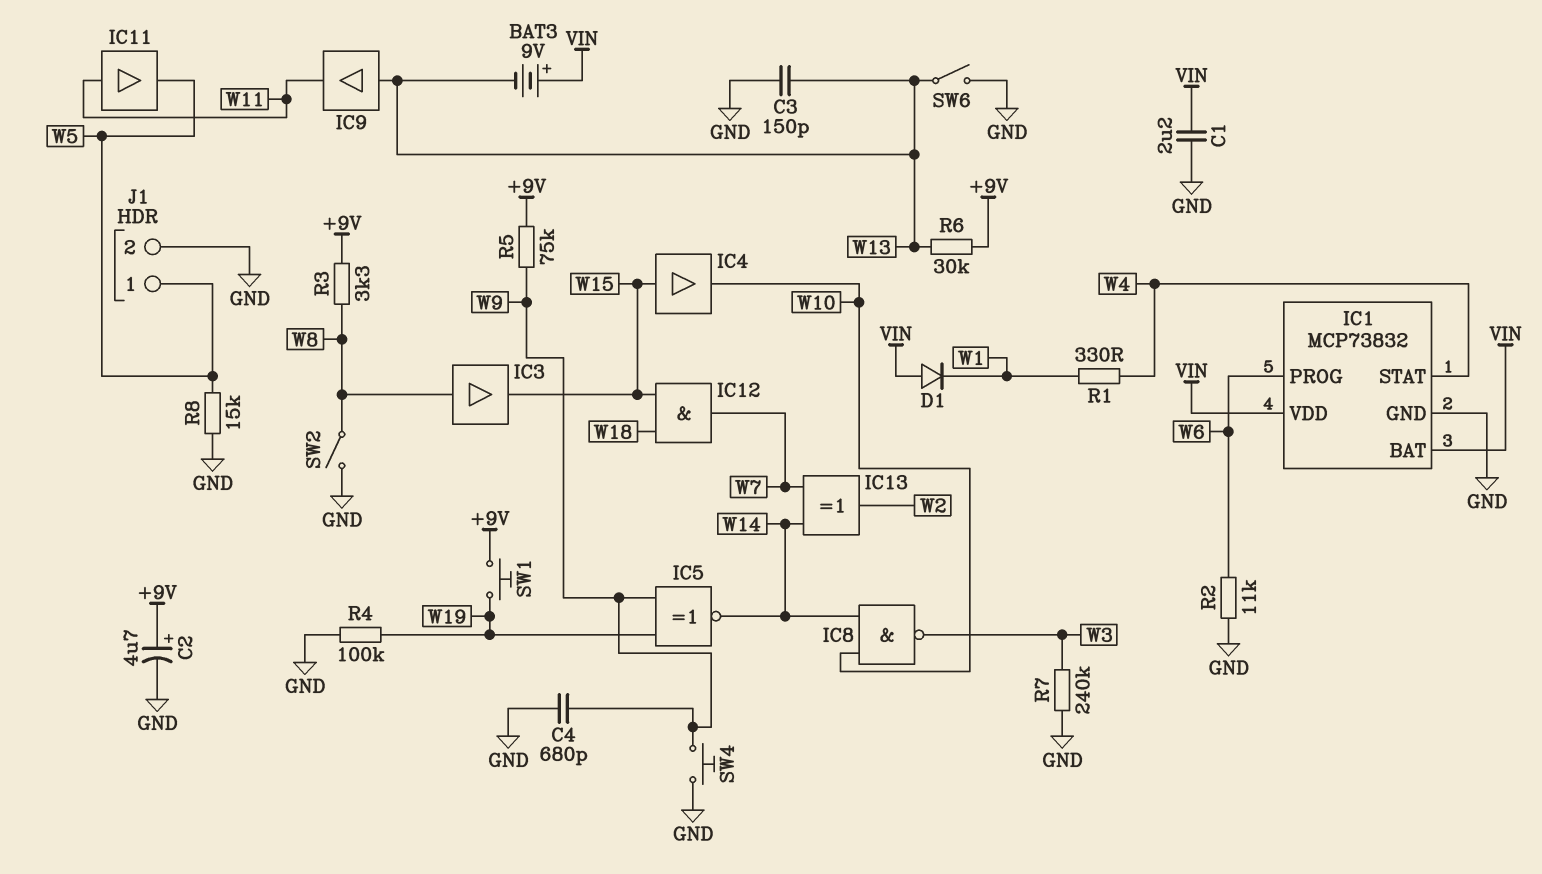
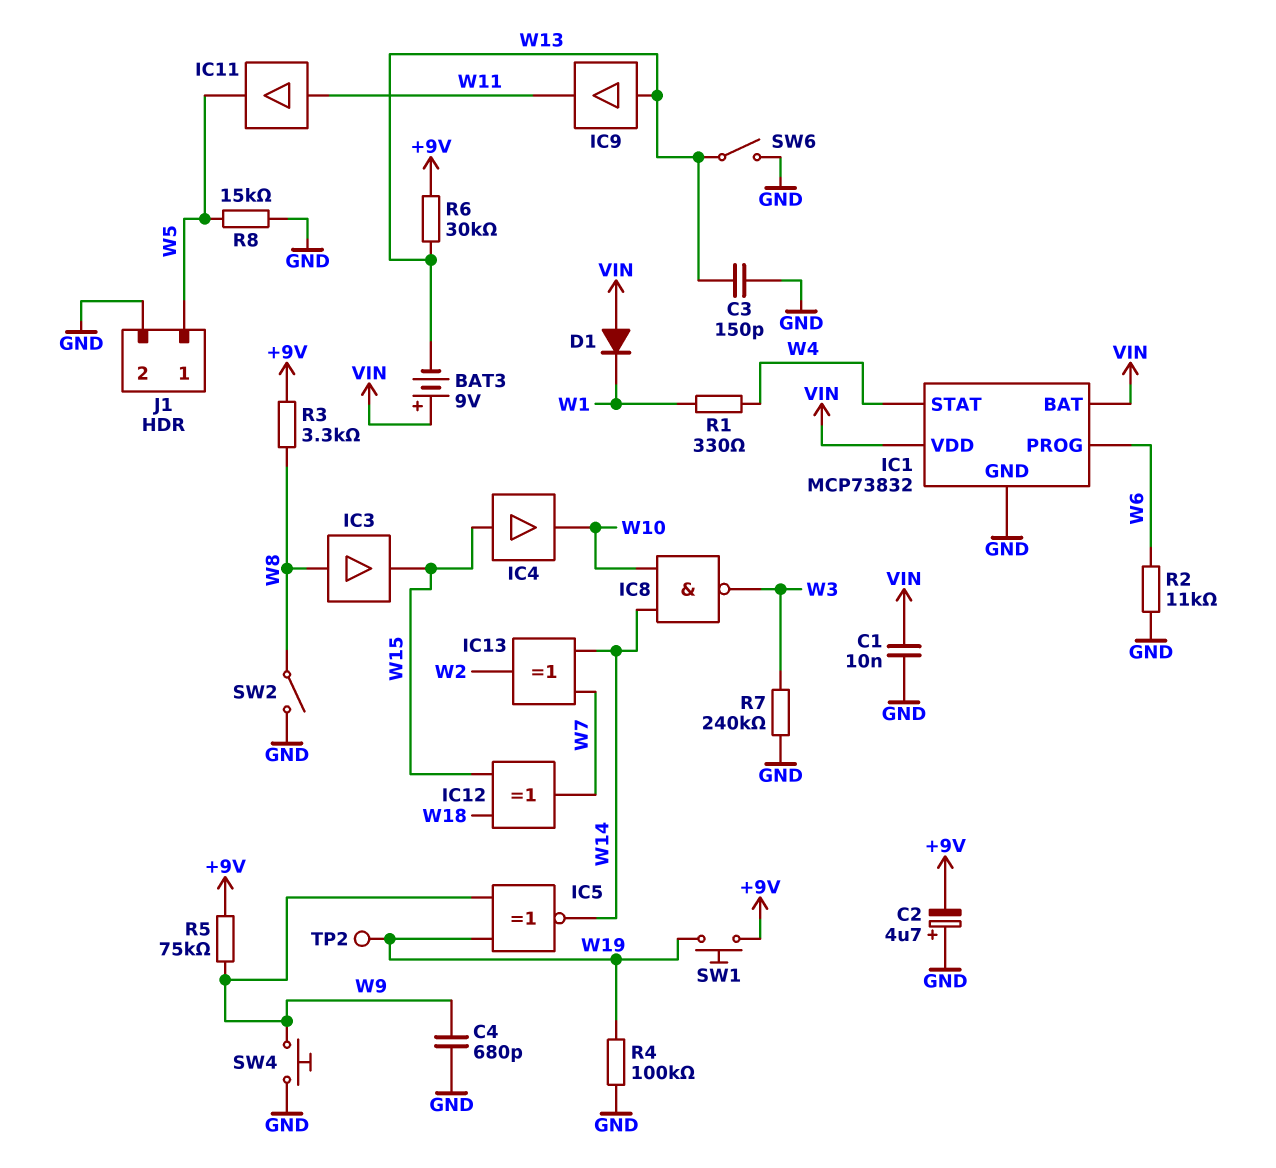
C1: 2.2uF (GND, VIN) -> 10nF (GND, VIN)
C2: 4.7uF (plus +9V, minus GND) -> 4.7uF (plus GND, minus +9V)
IC12: AND (in W15, in W18, out W7) -> XOR (in W15, in W18, out W7)
TP2: none -> test point (W19)

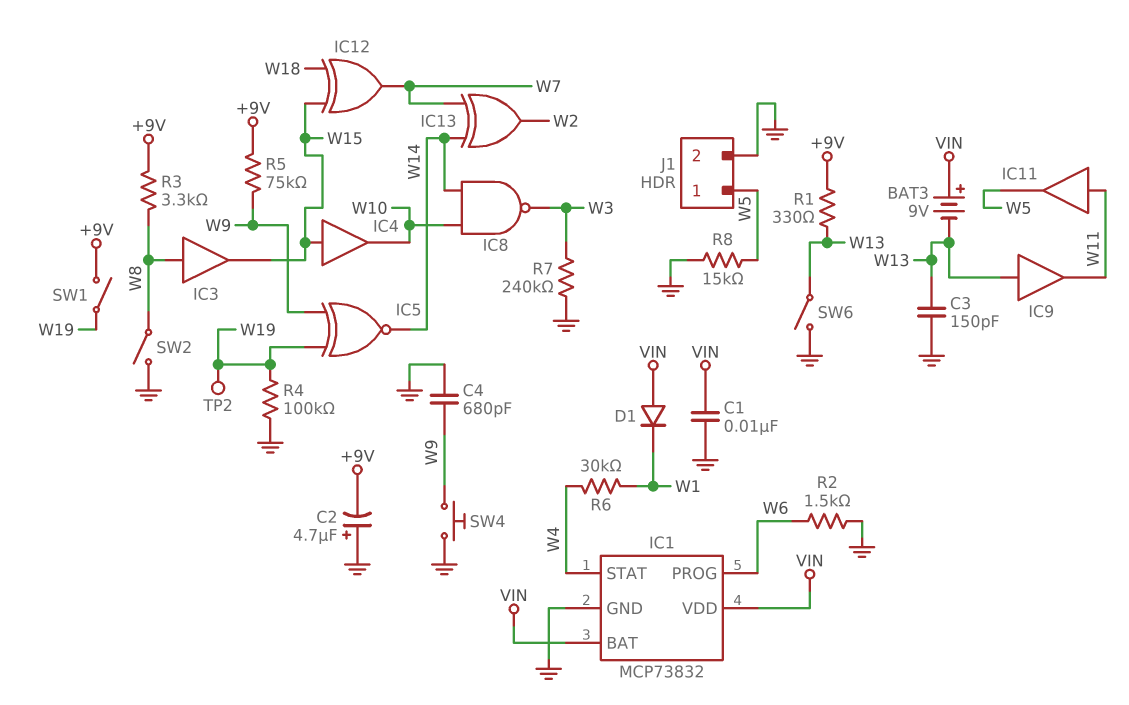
R1: 330 (W1, W4) -> 330 (+9V, W13)
R2: 11k (GND, W6) -> 1.5k (GND, W6)
R6: 30k (+9V, W13) -> 30k (W1, W4)
SW1: button (+9V, W19) -> switch (+9V, W19)

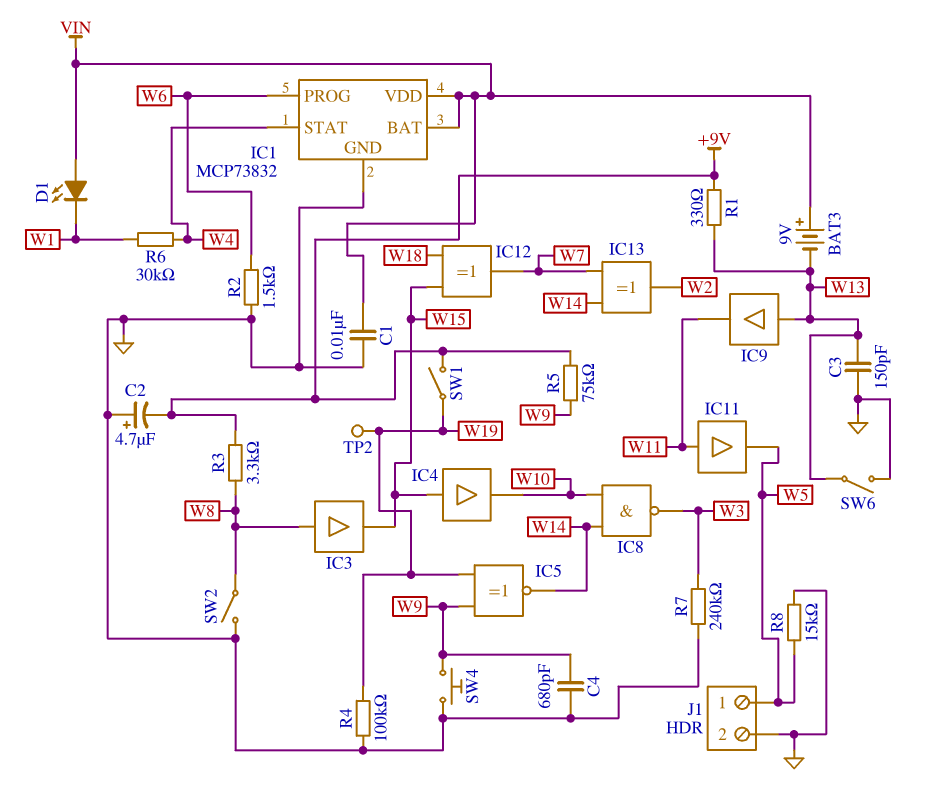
D1: diode (A VIN, K W1) -> LED (A VIN, K W1)

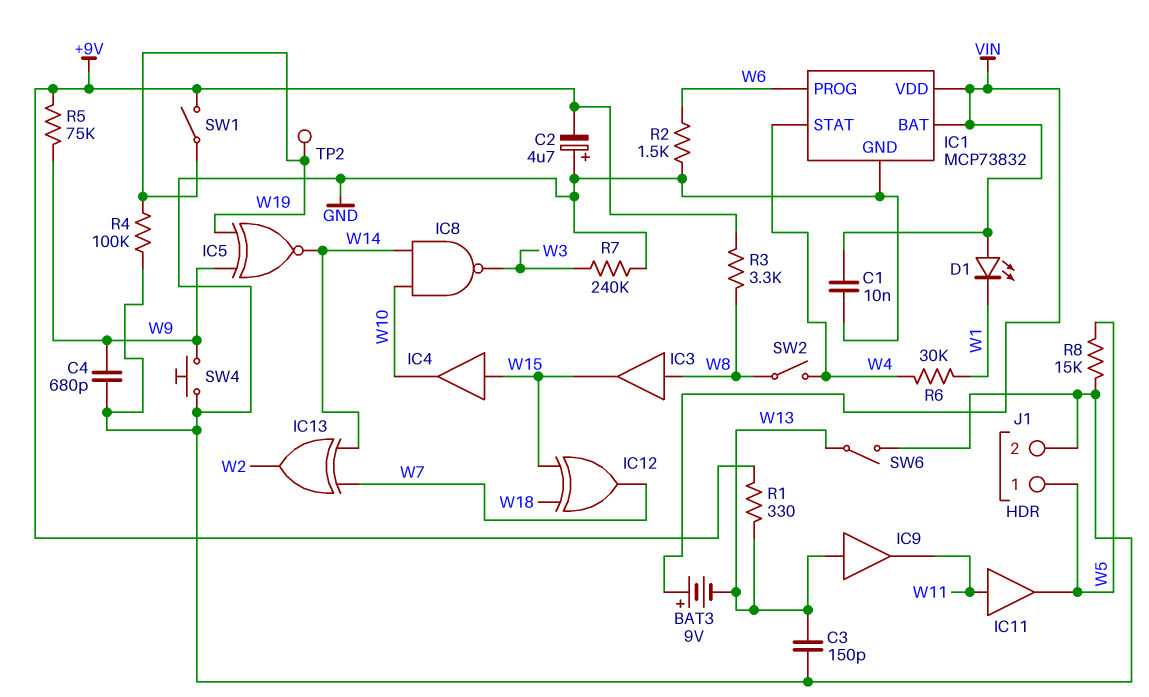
SW2: switch (GND, W8) -> switch (W4, W8)

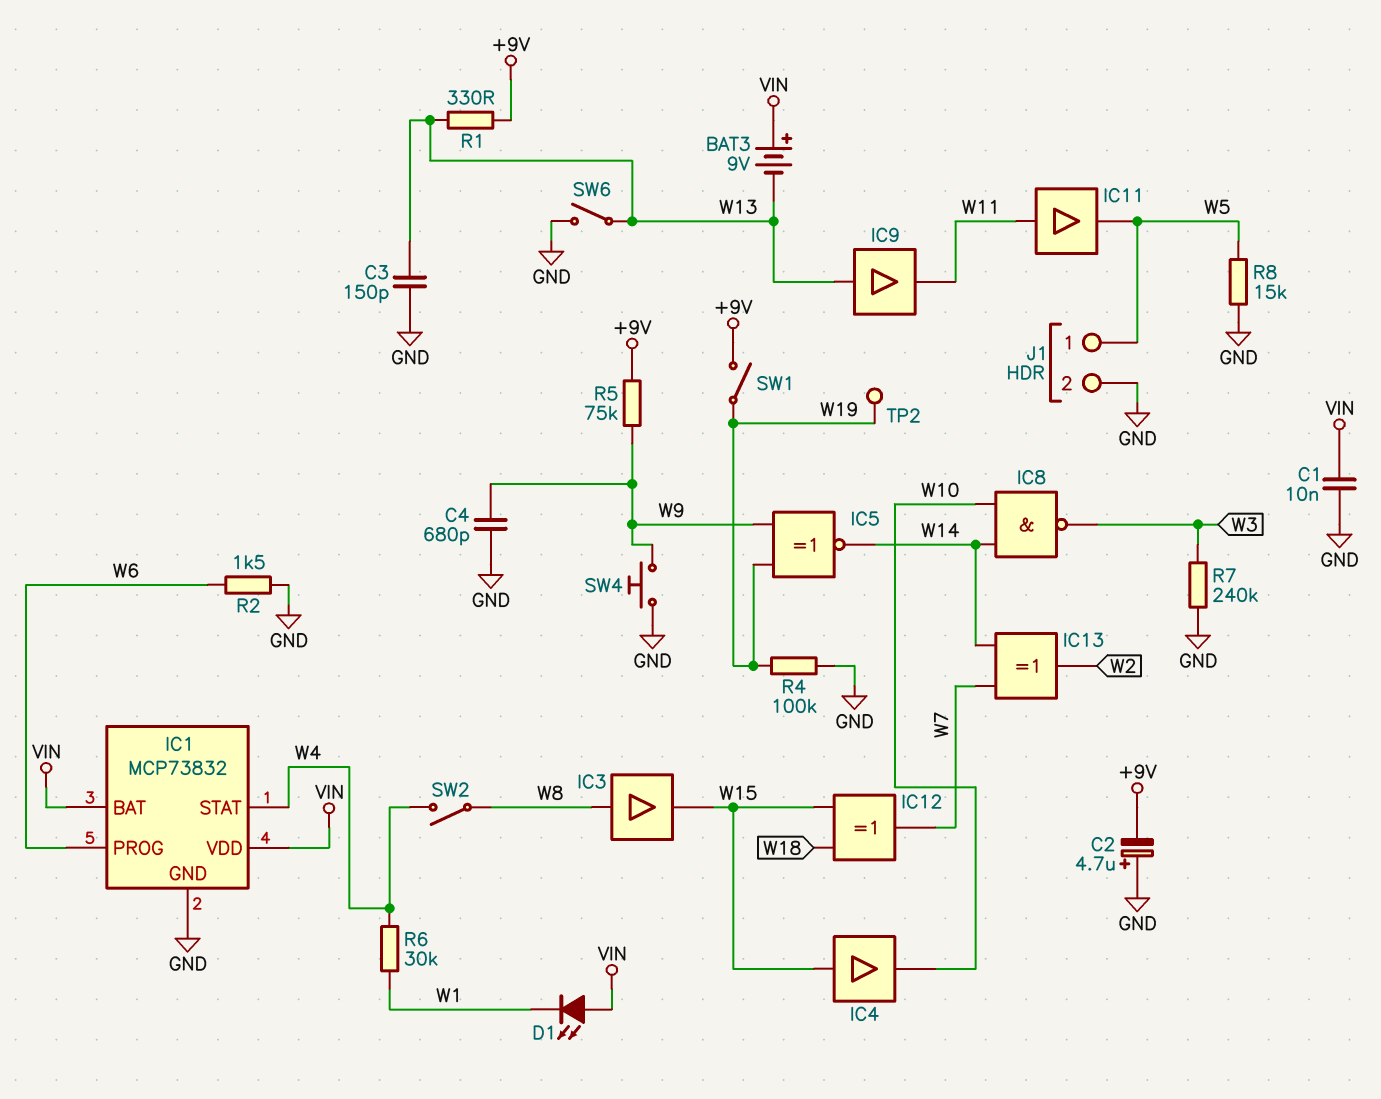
R3: 3.3k (+9V, W8) -> none

